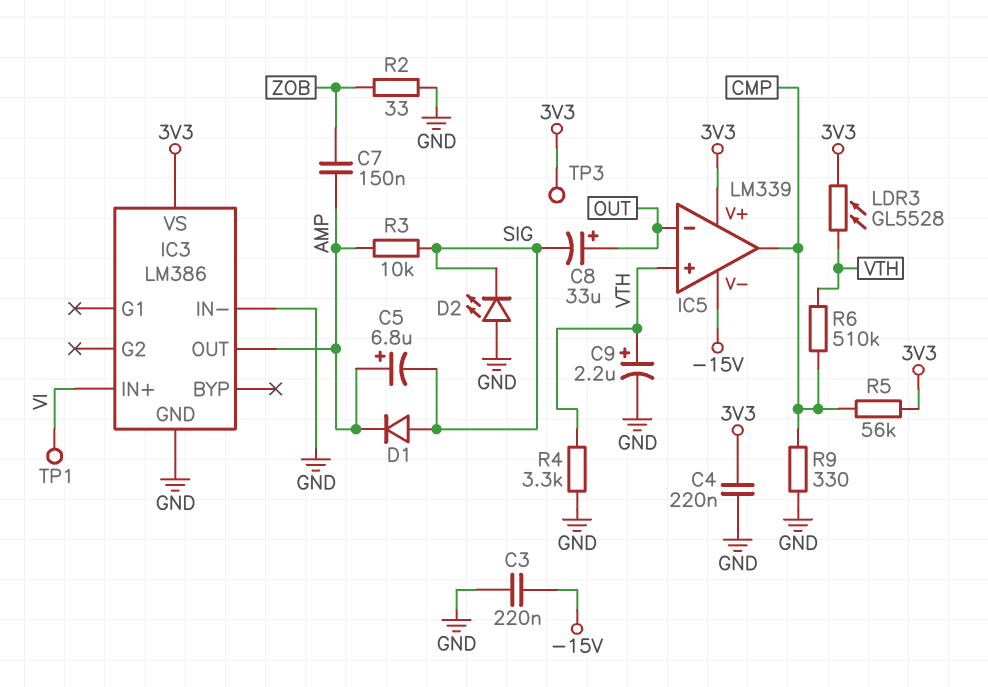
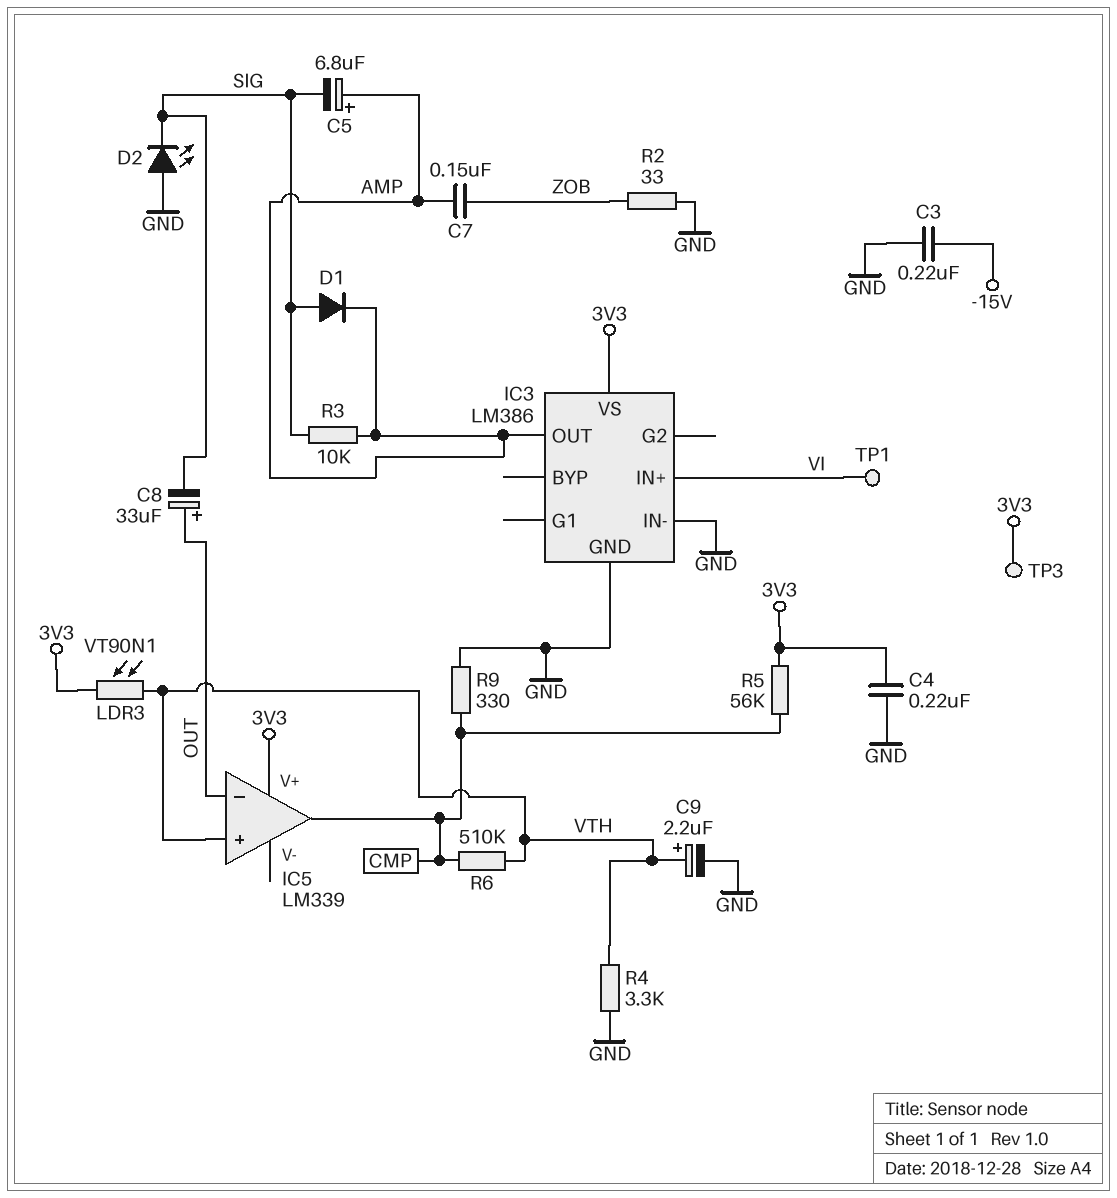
IC5 pin V-: -15V -> none
LDR3: GL5528 (3V3, VTH) -> VT90N1 (3V3, VTH)

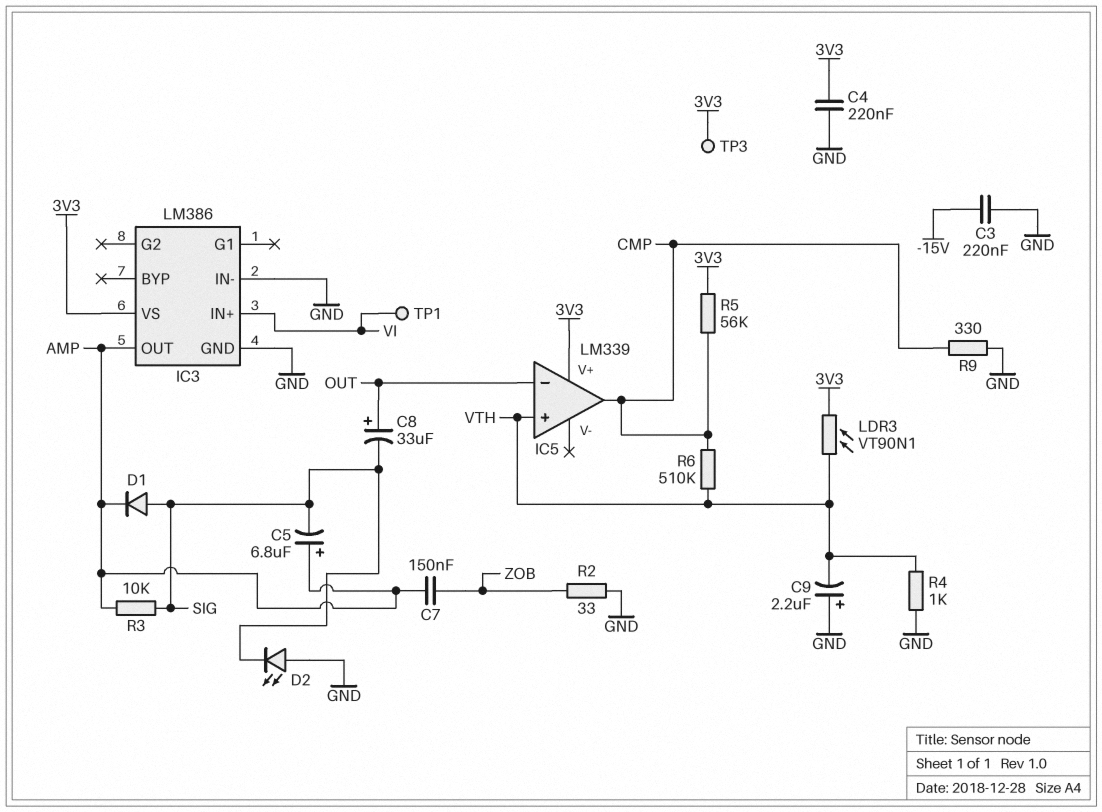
C9: 2.2uF (plus VTH, minus GND) -> 2.2uF (plus GND, minus VTH)
R4: 3.3k (GND, VTH) -> 1k (GND, VTH)

